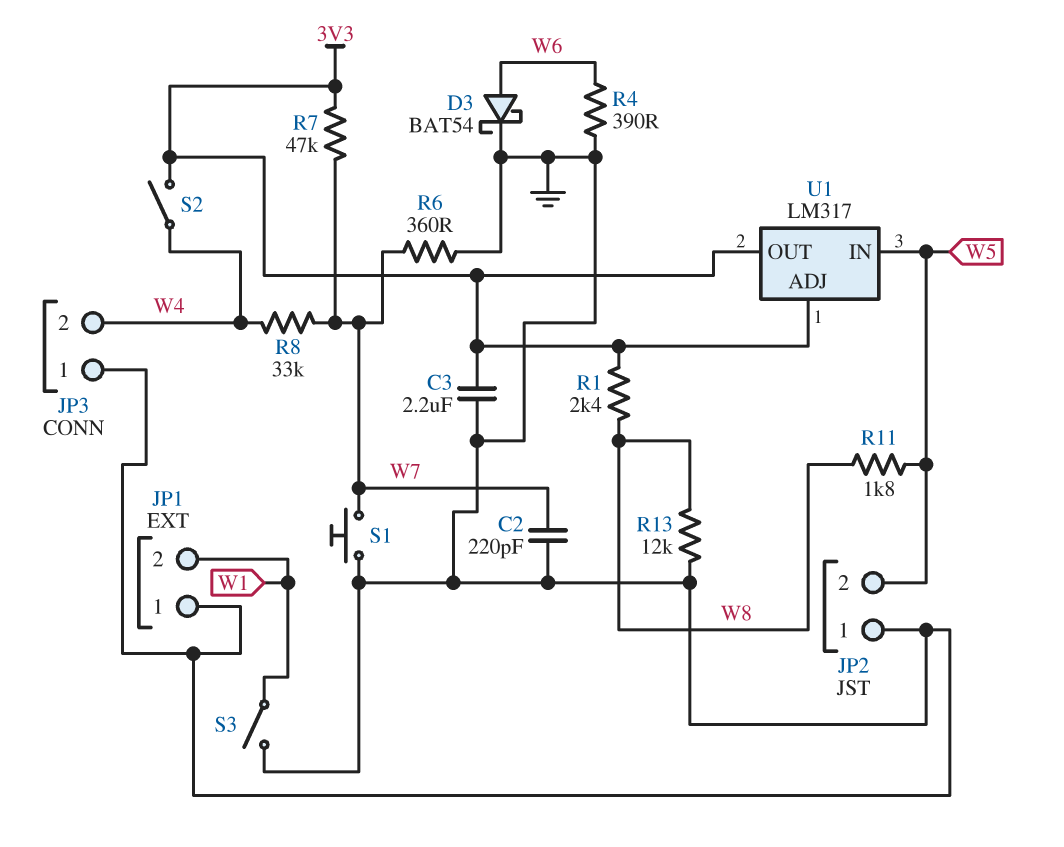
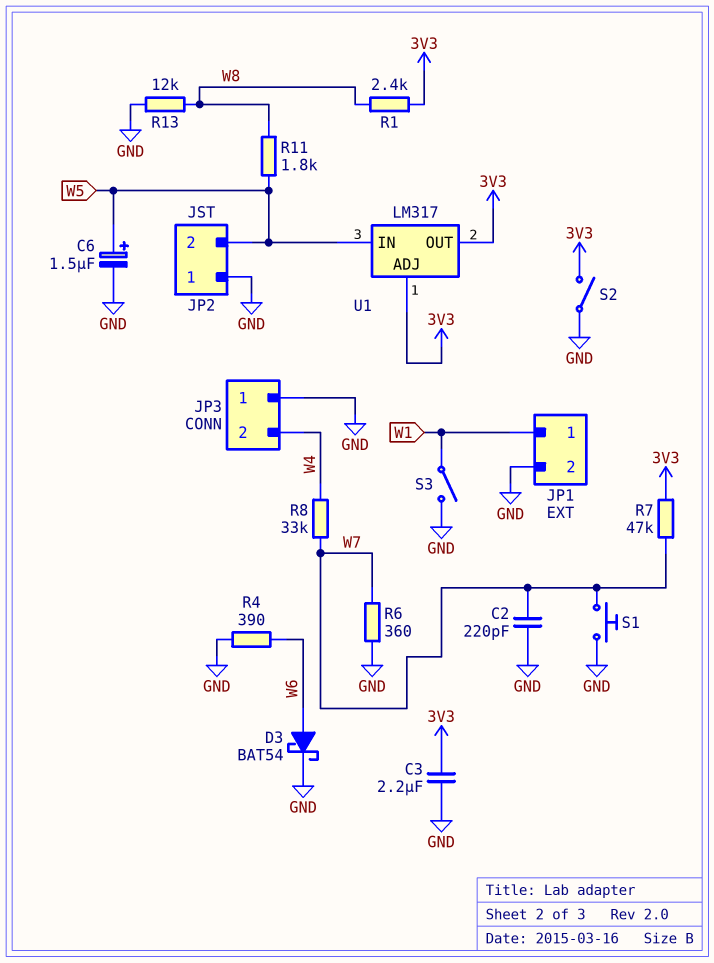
C6: none -> 1.5uF (plus W5, minus GND)
JP1 pin 1: GND -> W1
JP1 pin 2: W1 -> GND
S2: switch (3V3, W4) -> switch (3V3, GND)

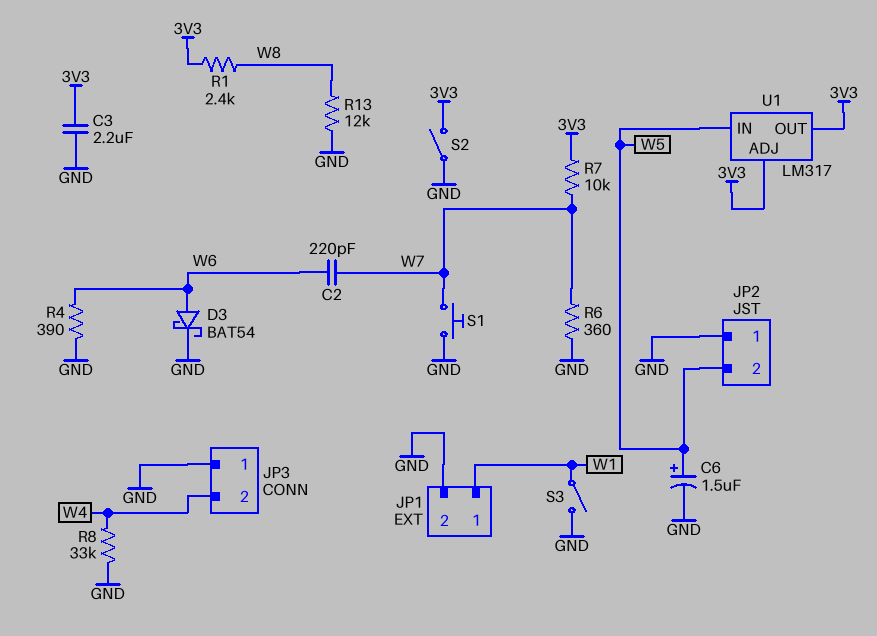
C2: 220pF (GND, W7) -> 220pF (W6, W7)
R7: 47k (3V3, W7) -> 10k (3V3, W7)
R8: 33k (W4, W7) -> 33k (GND, W4)
R11: 1.8k (W5, W8) -> none

